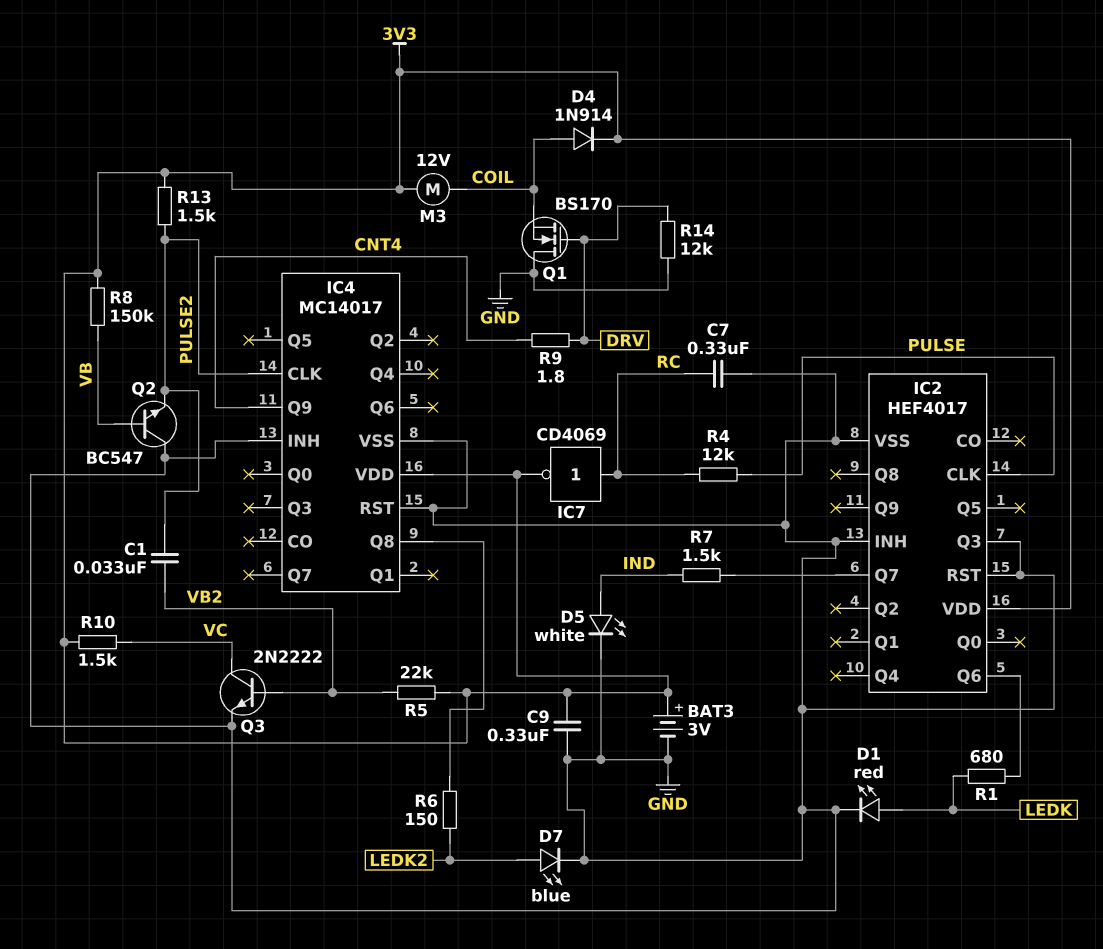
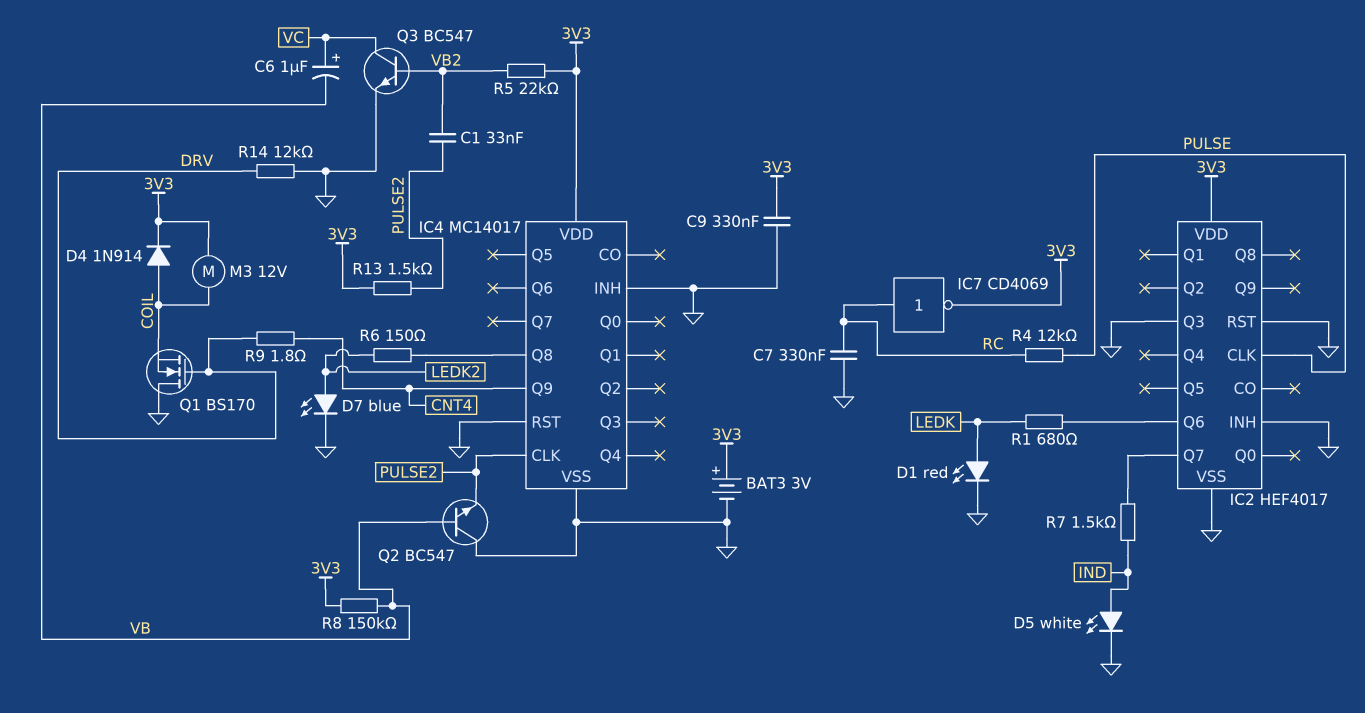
C6: none -> 1uF (plus VC, minus VB)
Q3: NPN 2N2222 (B VB2, C VC, E GND) -> NPN BC547 (B VB2, C VC, E GND)
R10: 1.5k (3V3, VC) -> none

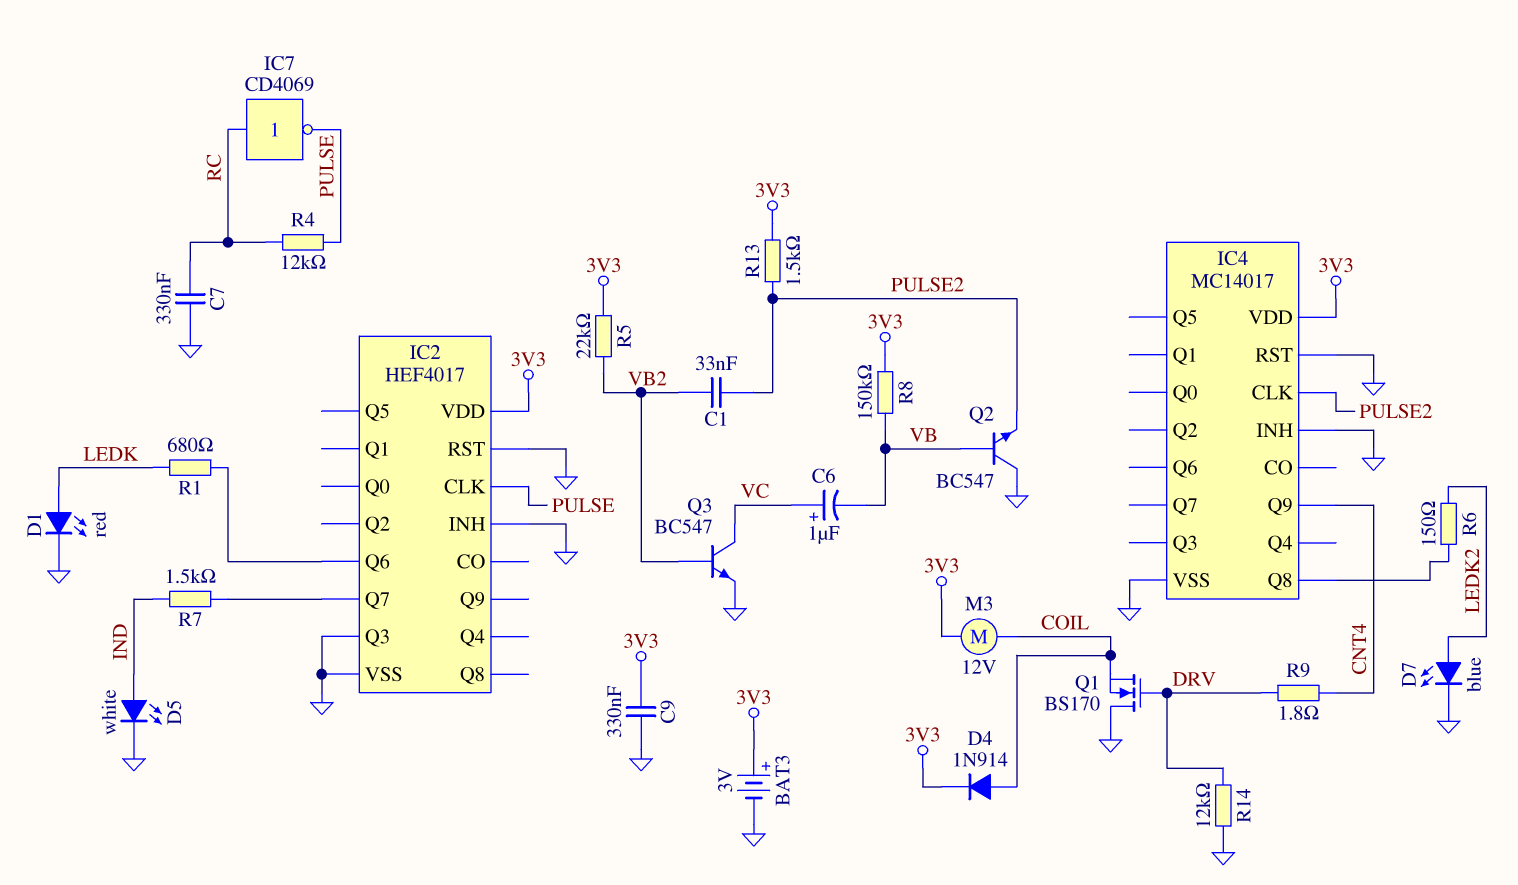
IC7: NOT CD4069 (in RC, out 3V3) -> NOT CD4069 (in RC, out PULSE)

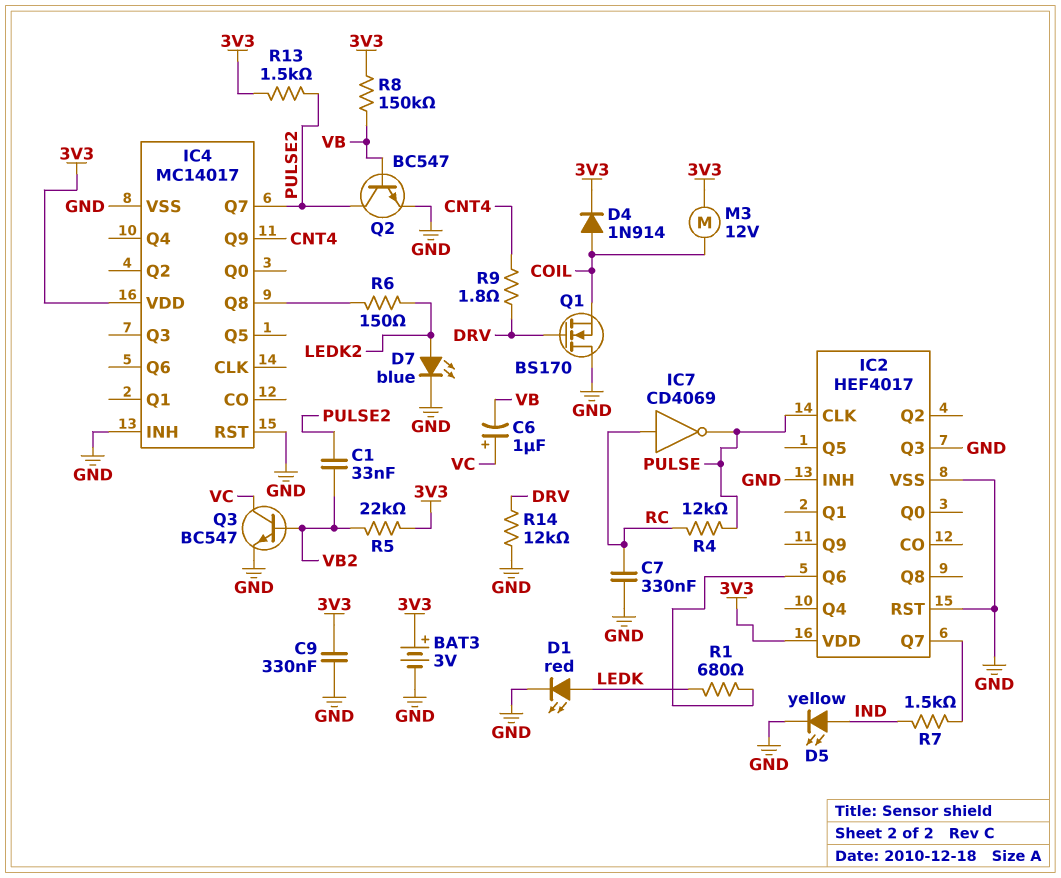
D5: LED white (A IND, K GND) -> LED yellow (A IND, K GND)
IC4 pin CLK: PULSE2 -> none
IC4 pin Q7: none -> PULSE2
Q2: NPN BC547 (B VB, C GND, E PULSE2) -> NPN BC547 (B VB, C PULSE2, E GND)

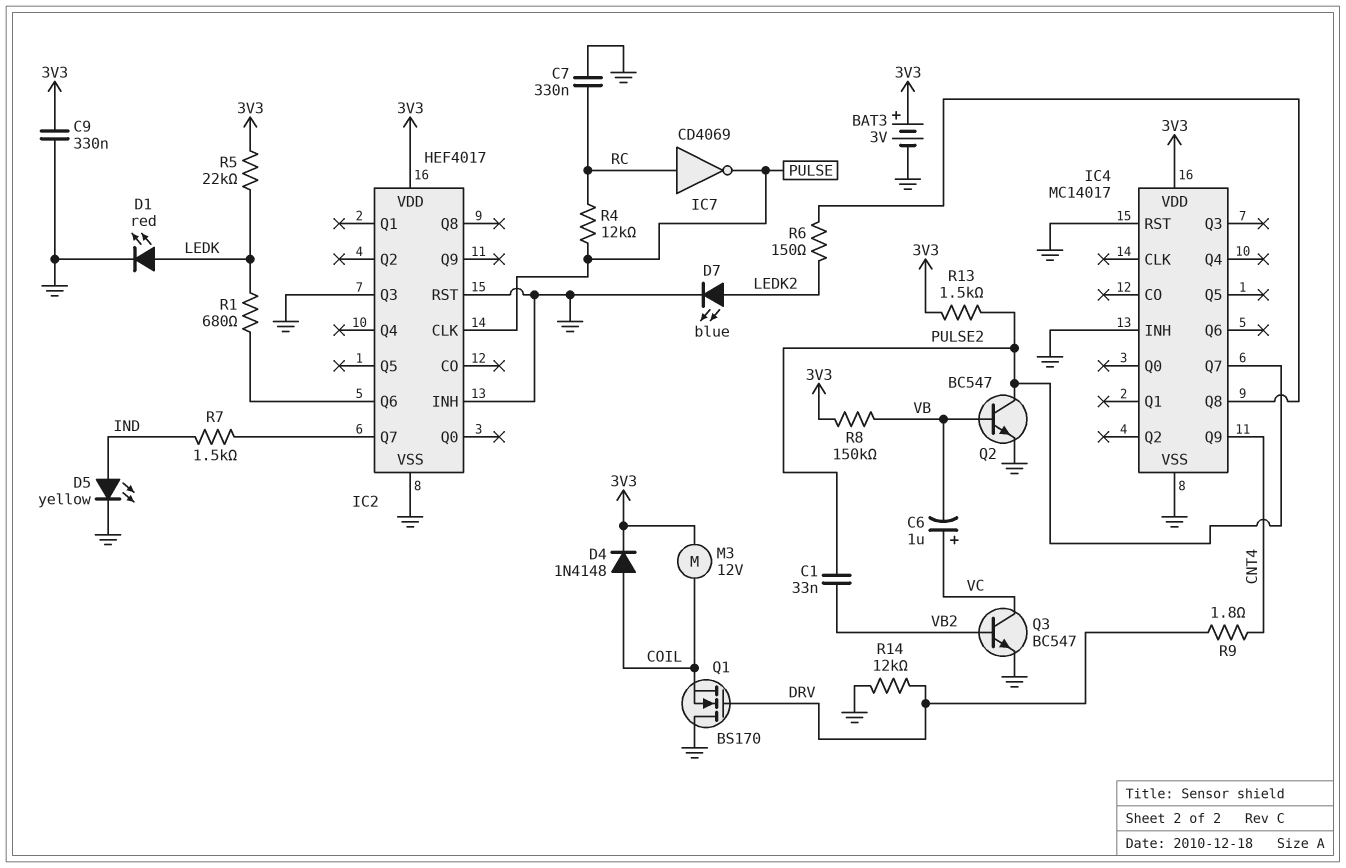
D4: diode 1N914 (A COIL, K 3V3) -> diode 1N4148 (A COIL, K 3V3)
R5: 22k (3V3, VB2) -> 22k (3V3, LEDK)

